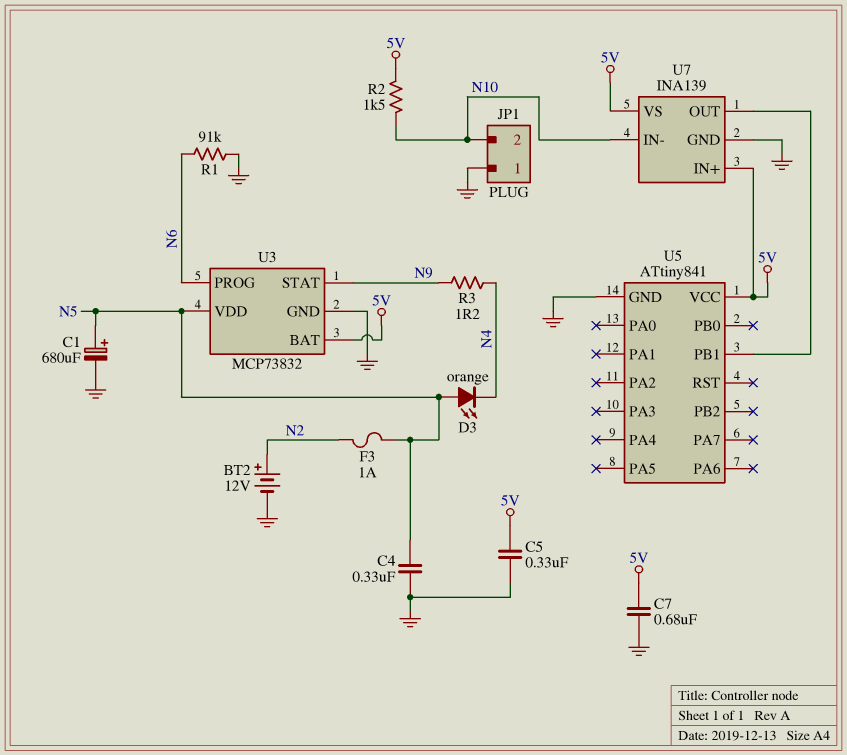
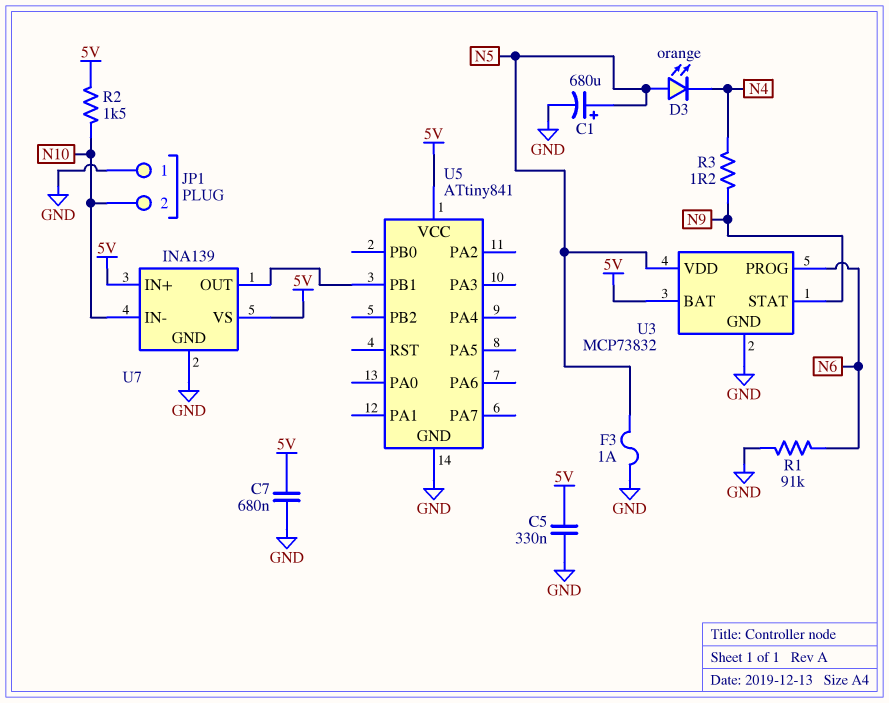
BT2: 12V (plus N2, minus GND) -> none
C4: 330nF (GND, N5) -> none
F3: 1A (N2, N5) -> 1A (GND, N5)

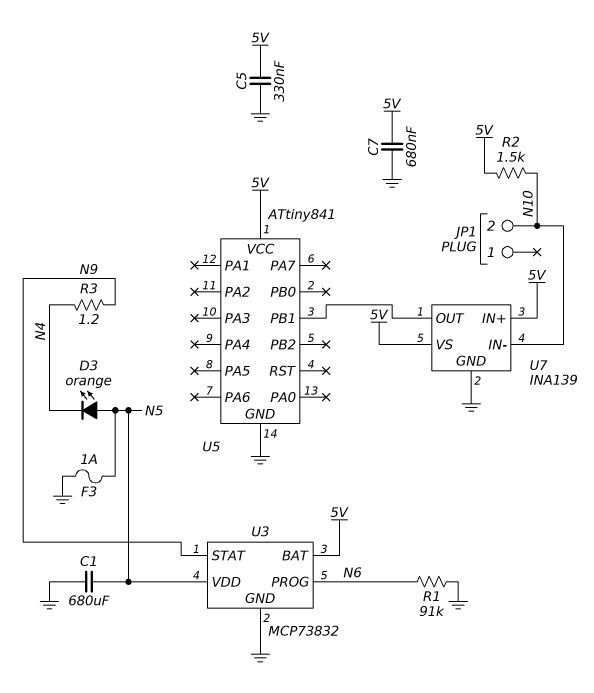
C1: 680uF (plus N5, minus GND) -> 680uF (GND, N5)
JP1 pin 1: GND -> none

